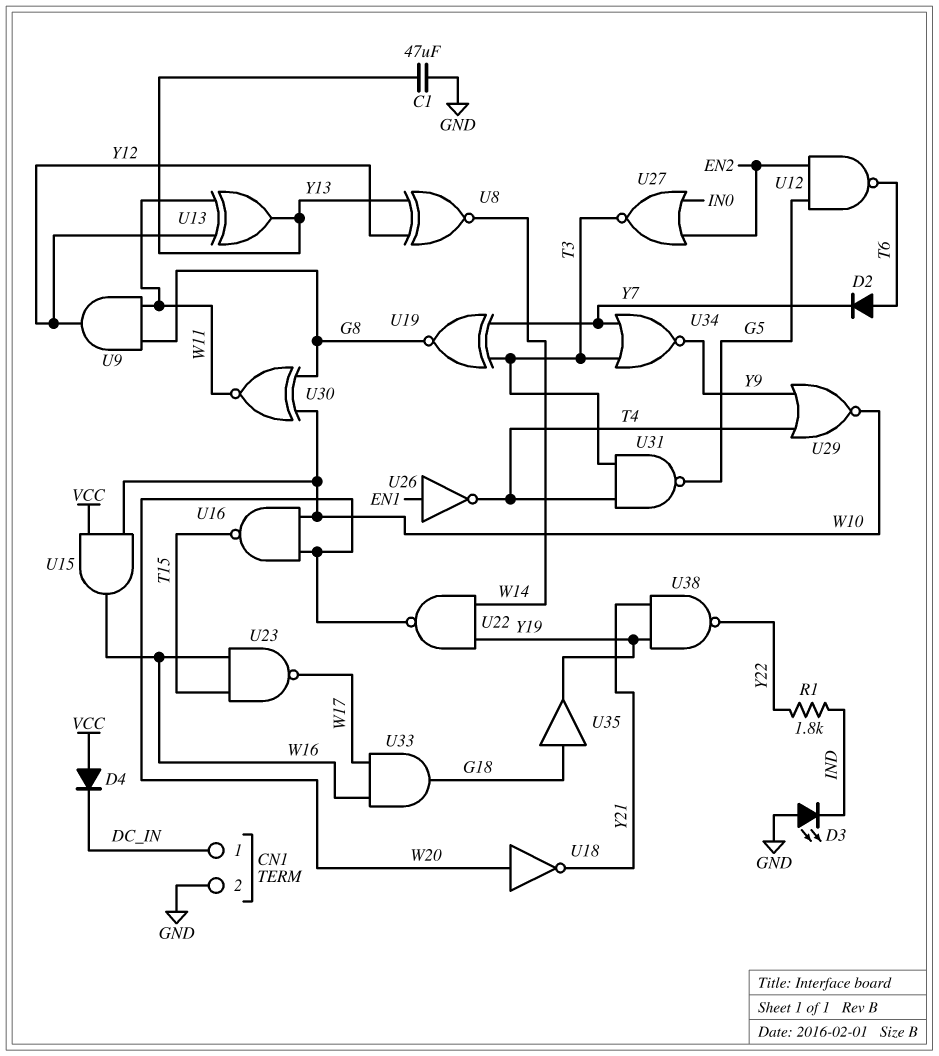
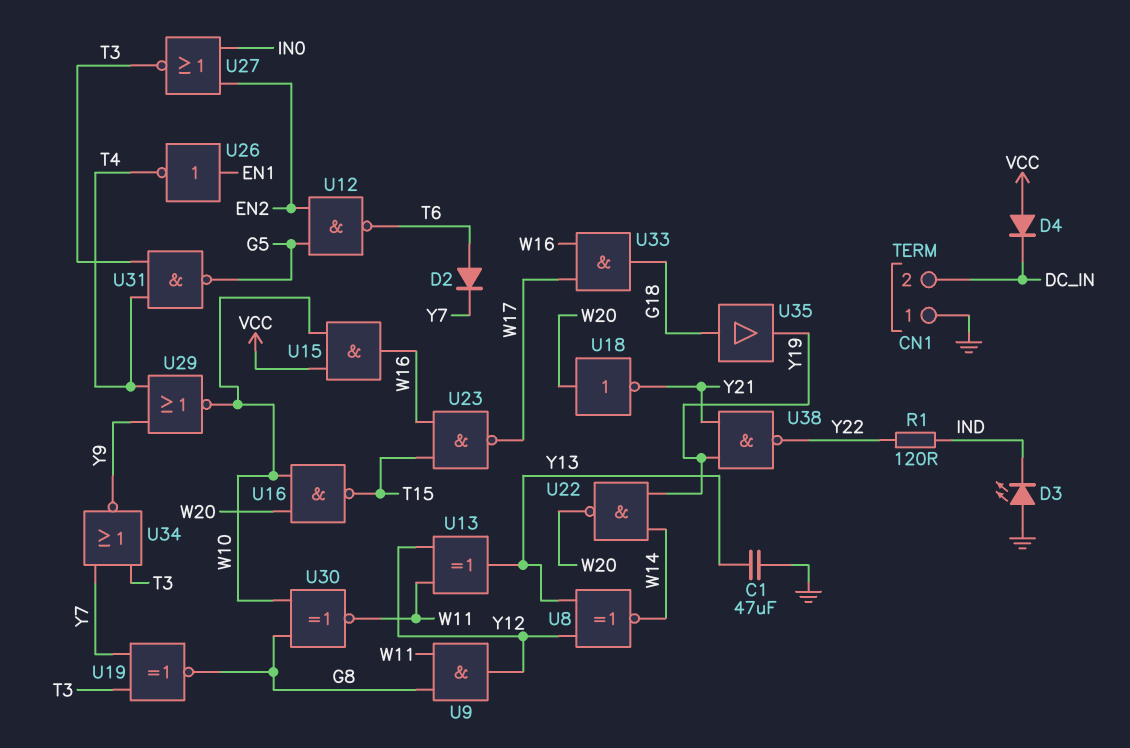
CN1 pin 1: DC_IN -> GND
CN1 pin 2: GND -> DC_IN
R1: 1.8k (IND, Y22) -> 120 (IND, Y22)

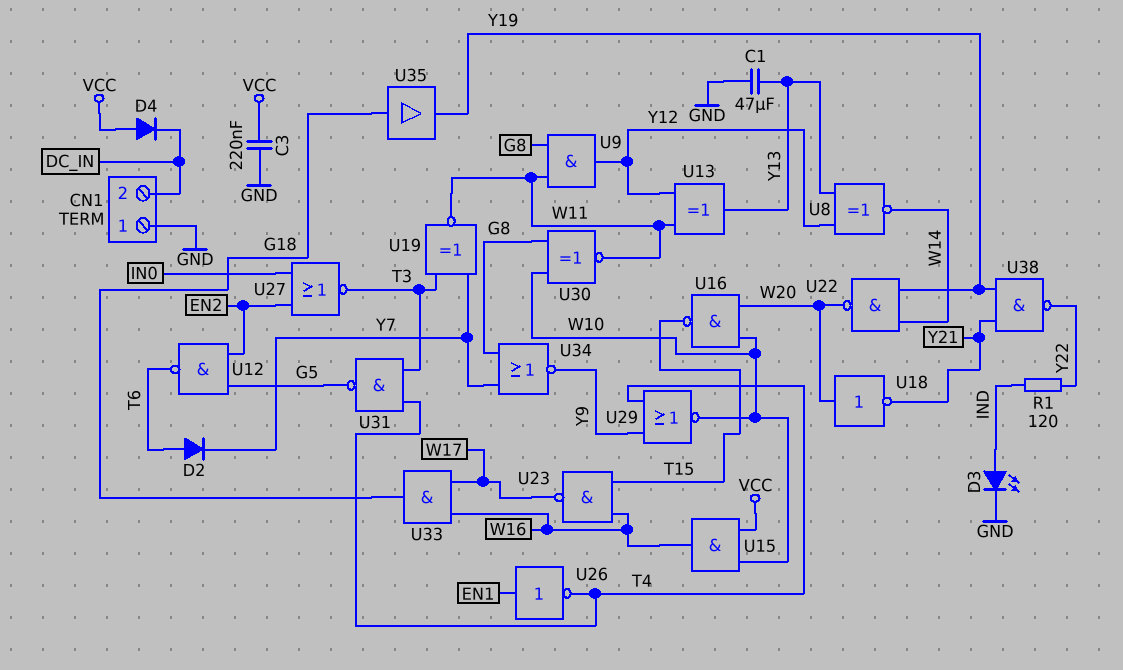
C3: none -> 220nF (GND, VCC)
D3: LED (A GND, K IND) -> LED (A IND, K GND)
U19: XNOR (in T3, in Y7, out G8) -> XNOR (in T3, in Y7, out W11)
U34: NOR (in T3, in Y7, out Y9) -> NOR (in G8, in Y7, out Y9)

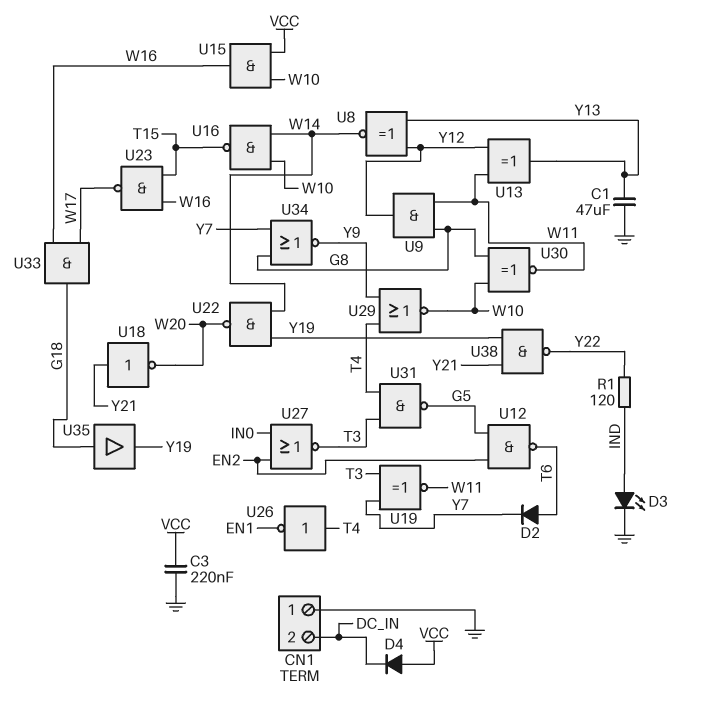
U16: NAND (in W10, in W20, out T15) -> NAND (in W10, in W14, out T15)
U18: NOT (in W20, out Y21) -> NOT (in Y21, out W20)
U26: NOT (in EN1, out T4) -> NOT (in T4, out EN1)

